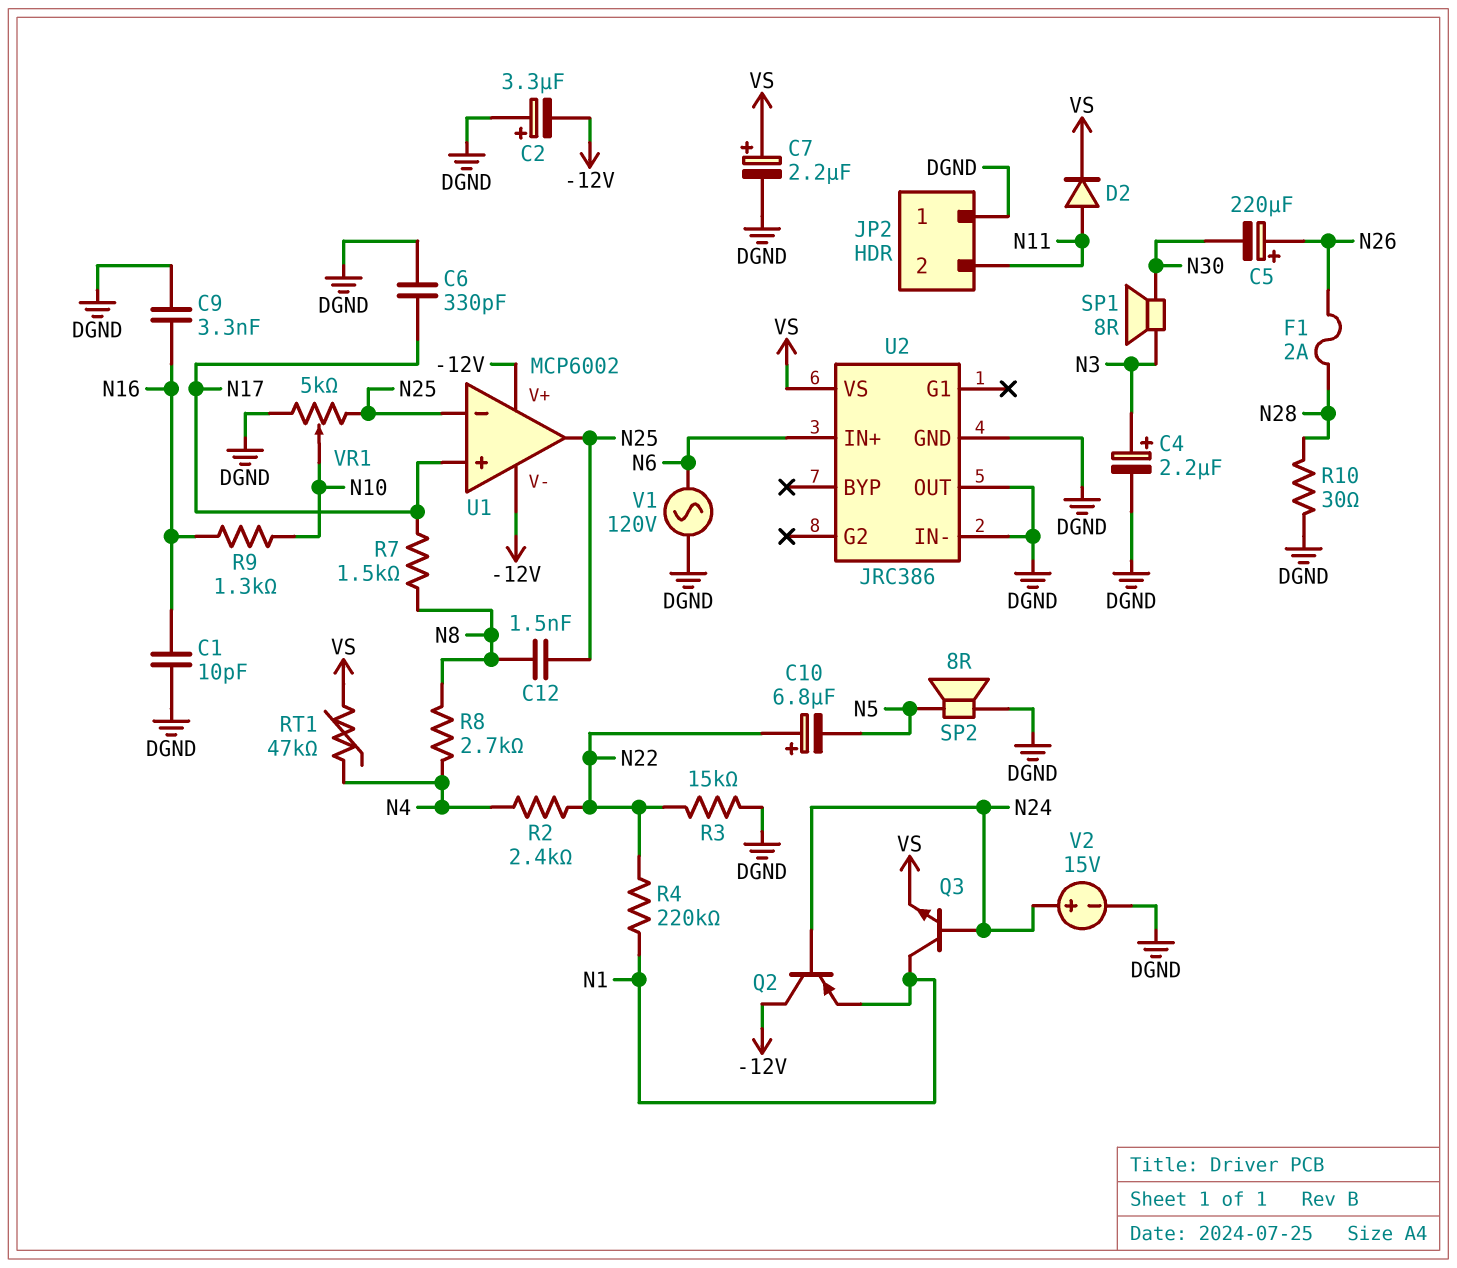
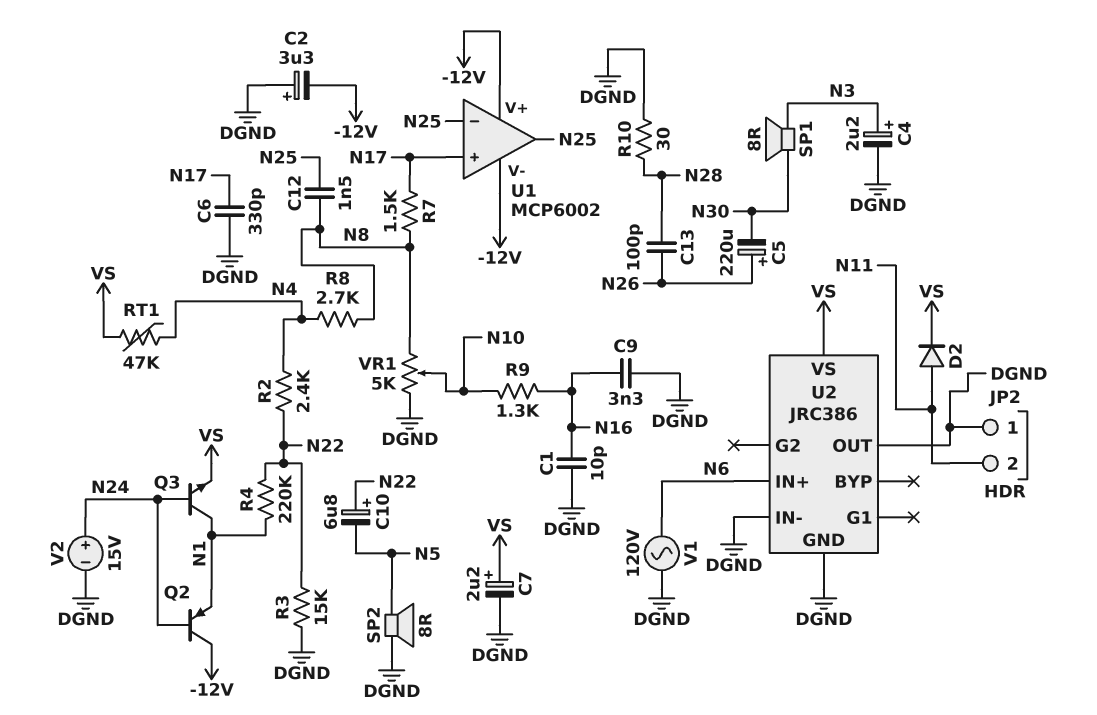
C13: none -> 100pF (N26, N28)
F1: 2A (N26, N28) -> none
VR1: 5k (DGND, N25, wiper N10) -> 5k (DGND, N8, wiper N10)

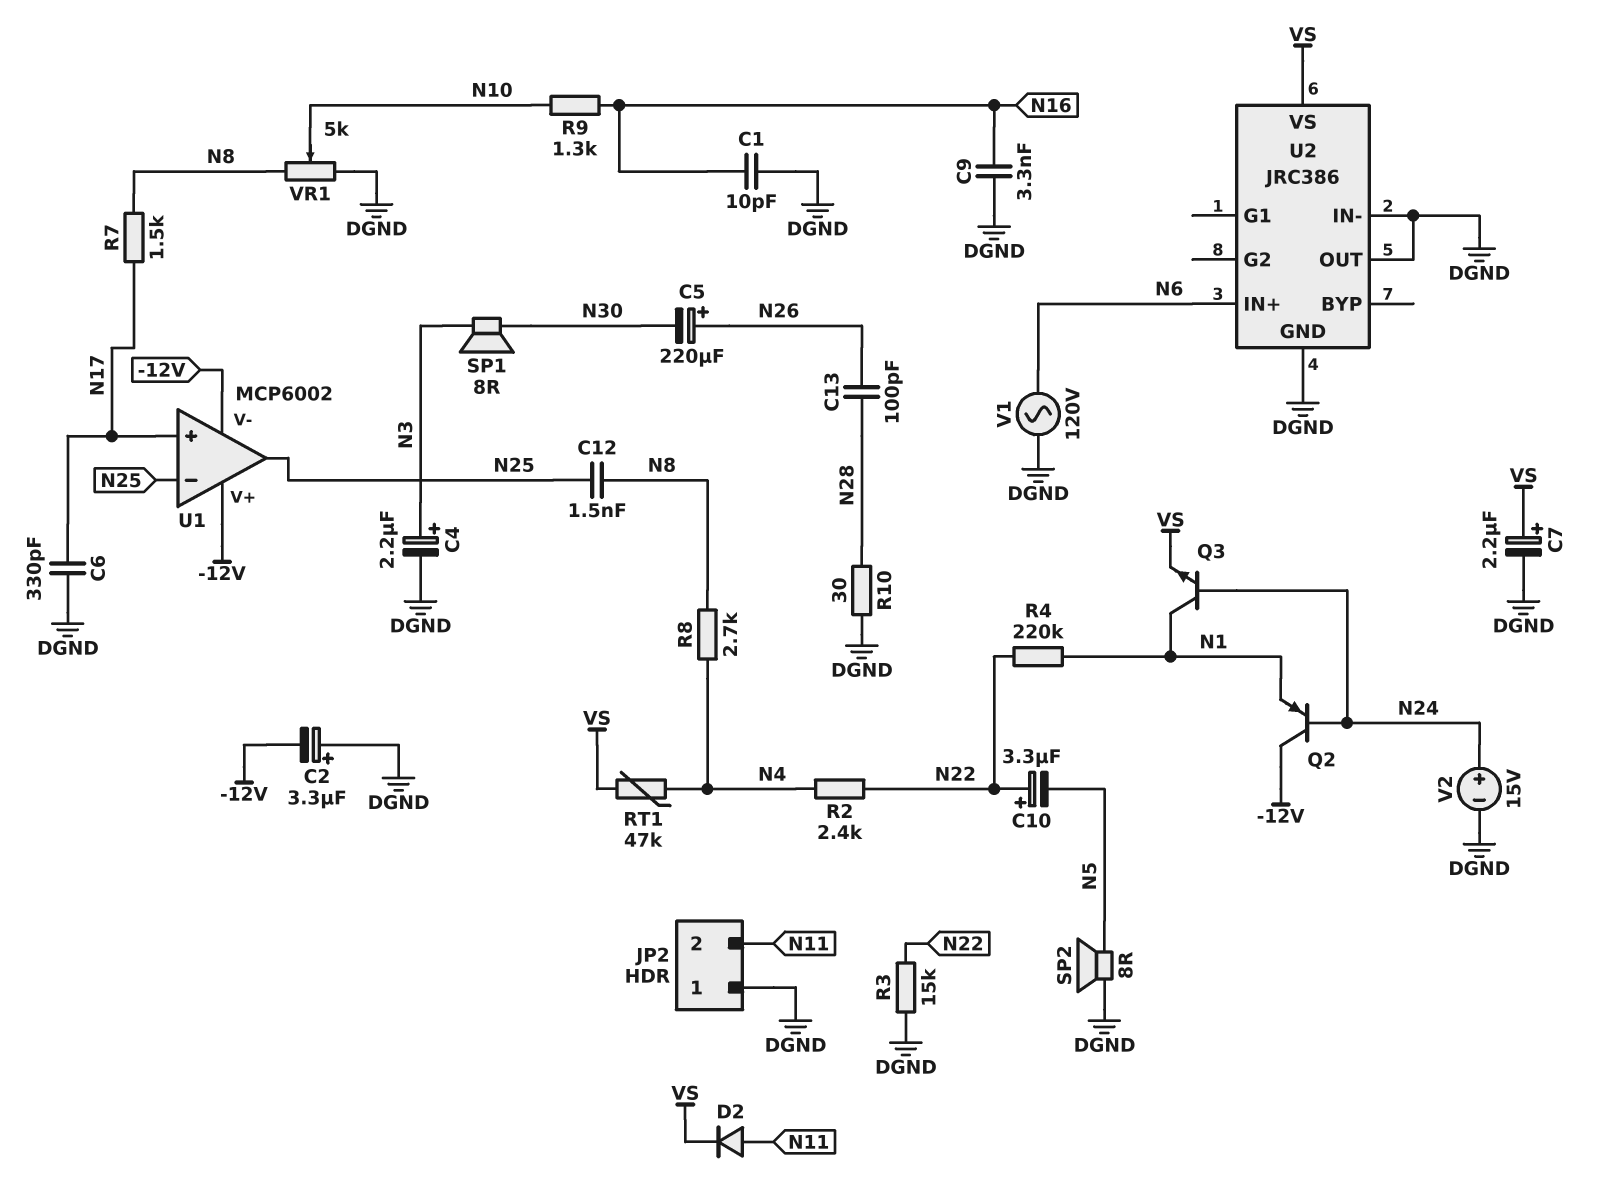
C10: 6.8uF (plus N22, minus N5) -> 3.3uF (plus N22, minus N5)

